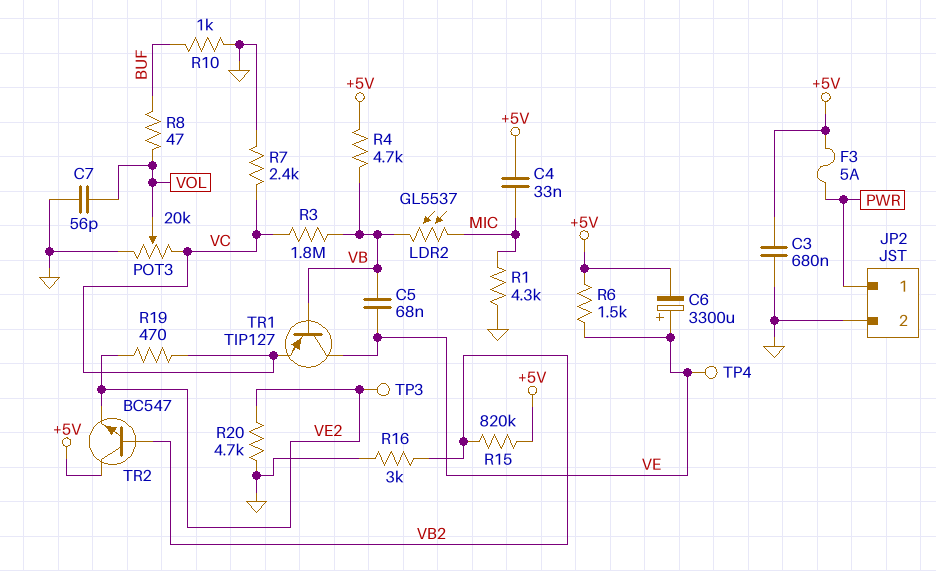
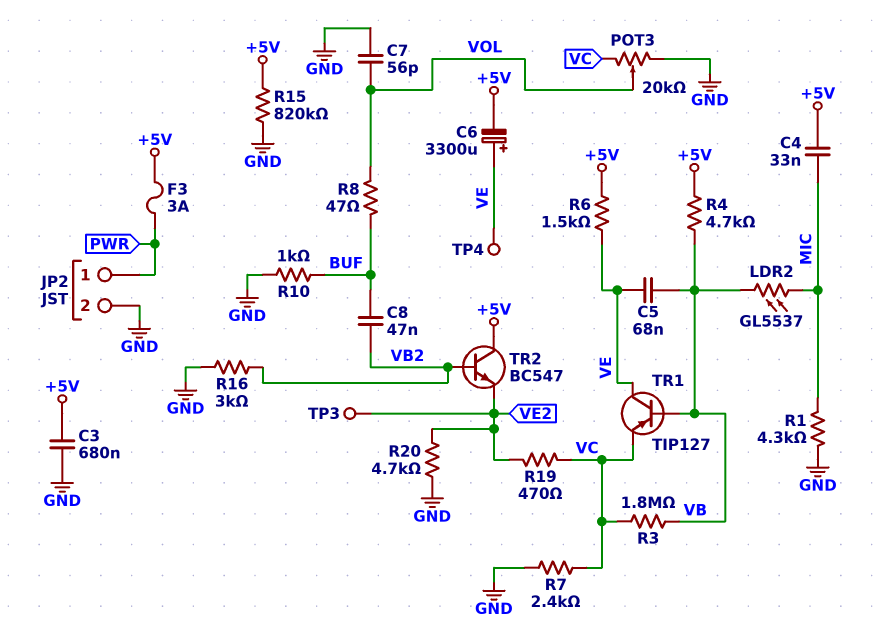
C8: none -> 47nF (BUF, VB2)
F3: 5A (+5V, PWR) -> 3A (+5V, PWR)
R15: 820k (+5V, VB2) -> 820k (+5V, GND)

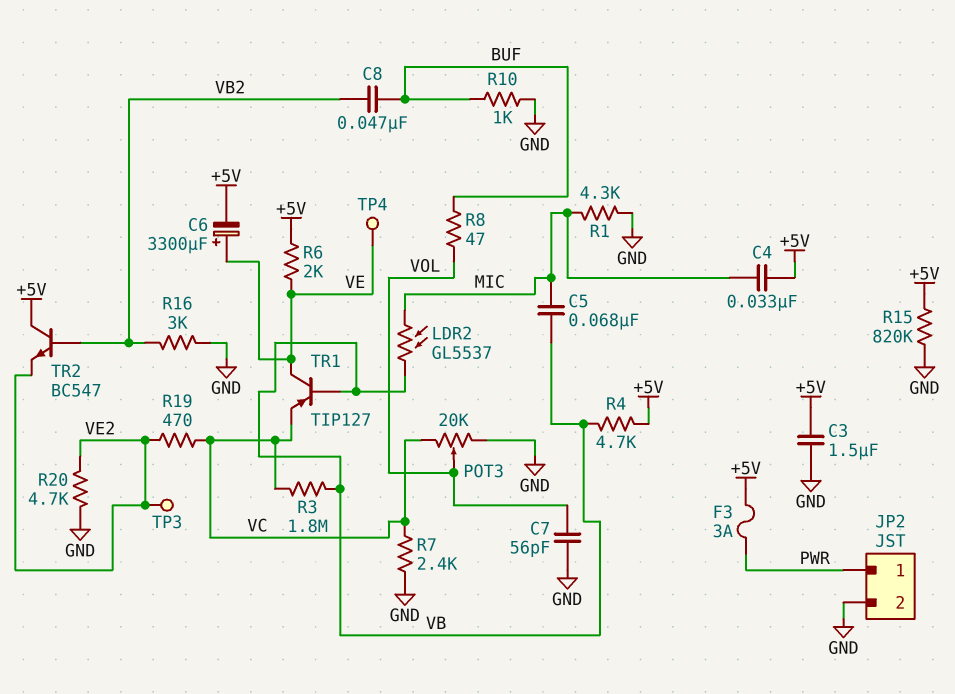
C3: 680nF (+5V, GND) -> 1.5uF (+5V, GND)
C5: 68nF (VB, VE) -> 68nF (MIC, VB)
R6: 1.5k (+5V, VE) -> 2k (+5V, VE)

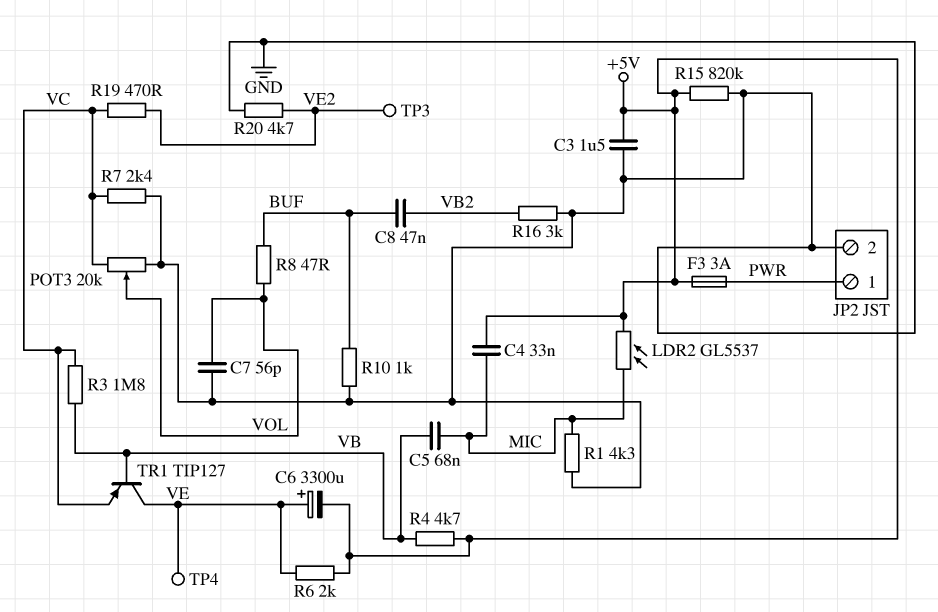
LDR2: GL5537 (MIC, VB) -> GL5537 (+5V, MIC)
TR2: NPN BC547 (B VB2, C +5V, E VE2) -> none

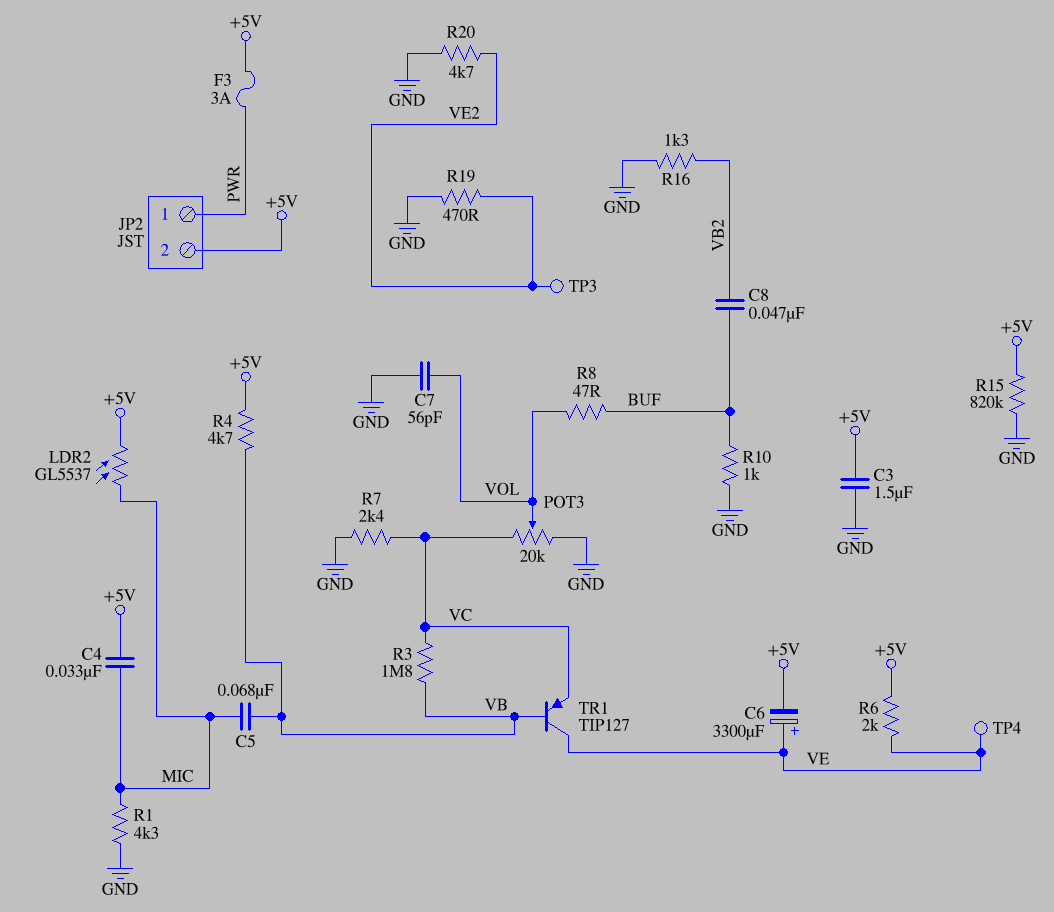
JP2 pin 2: GND -> +5V
R16: 3k (GND, VB2) -> 1.3k (GND, VB2)
R19: 470 (VC, VE2) -> 470 (GND, VE2)

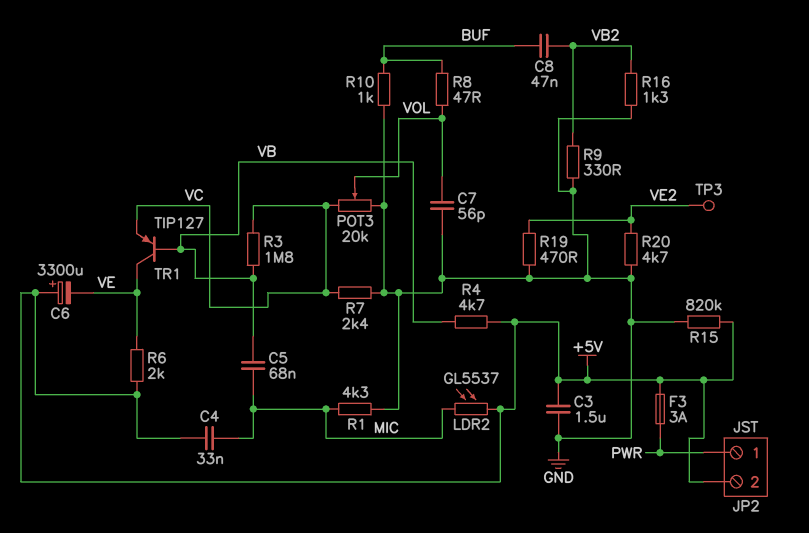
C6: 3300uF (plus VE, minus +5V) -> 3300uF (plus +5V, minus VE)
R9: none -> 330 (GND, VB2)
TP4: test point (VE) -> none

